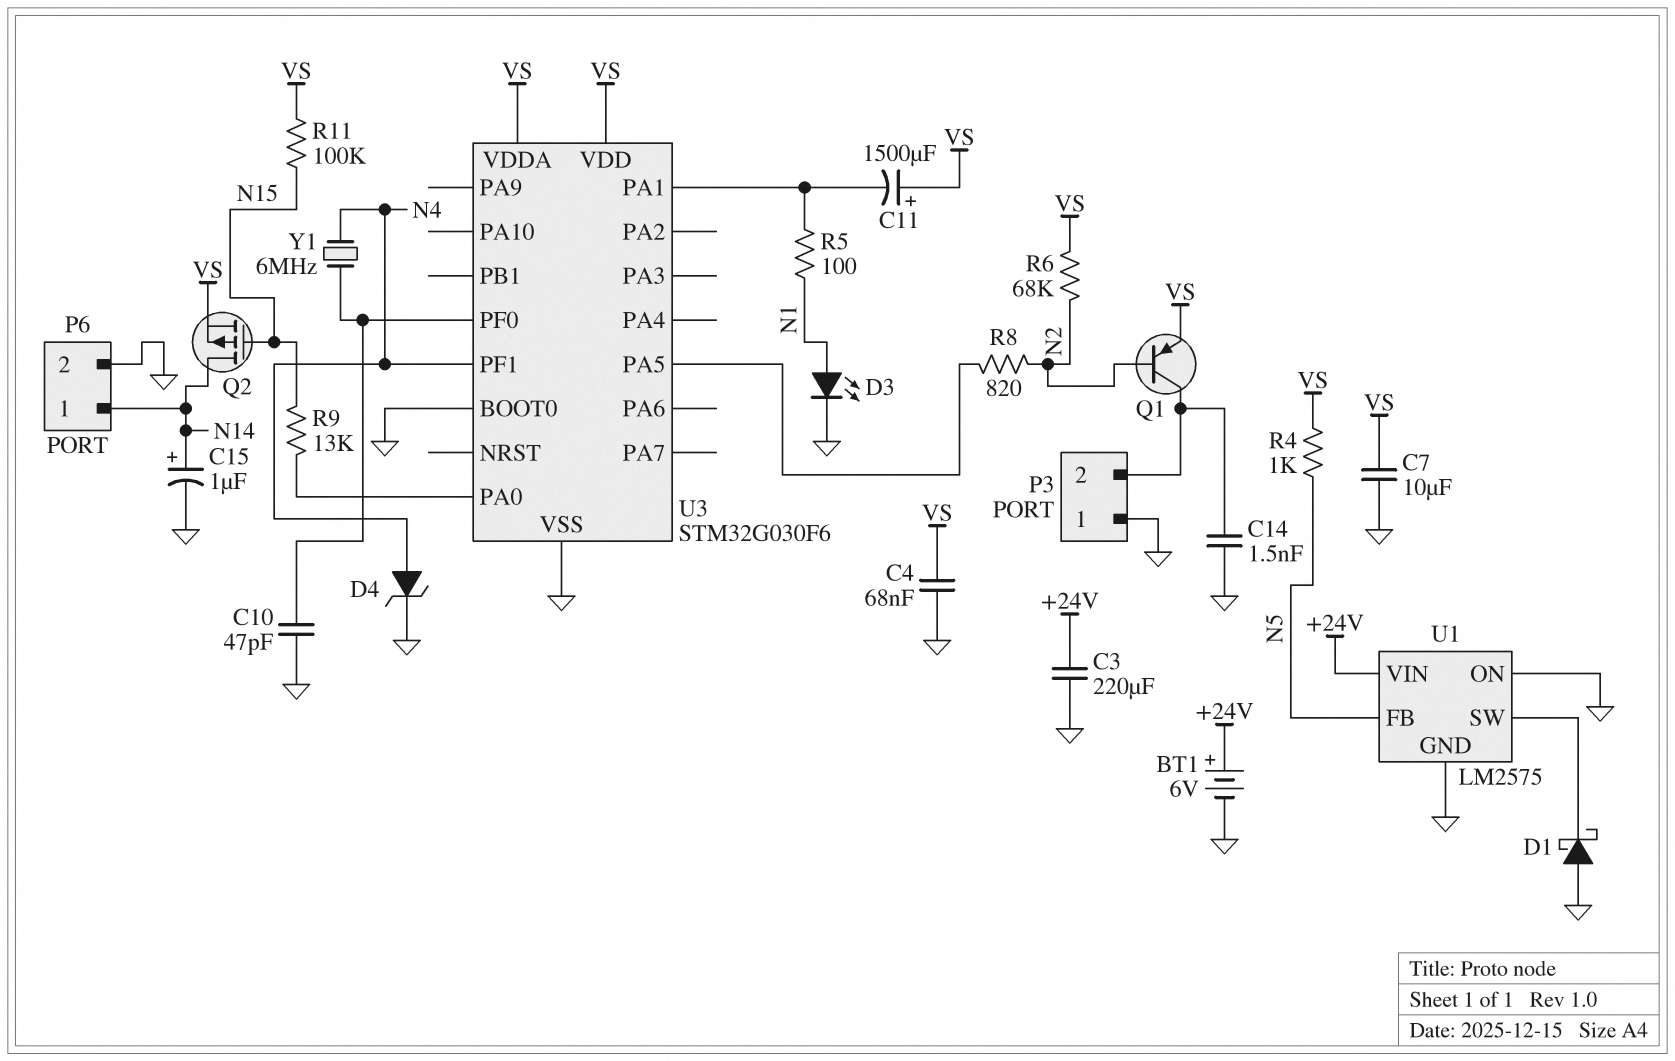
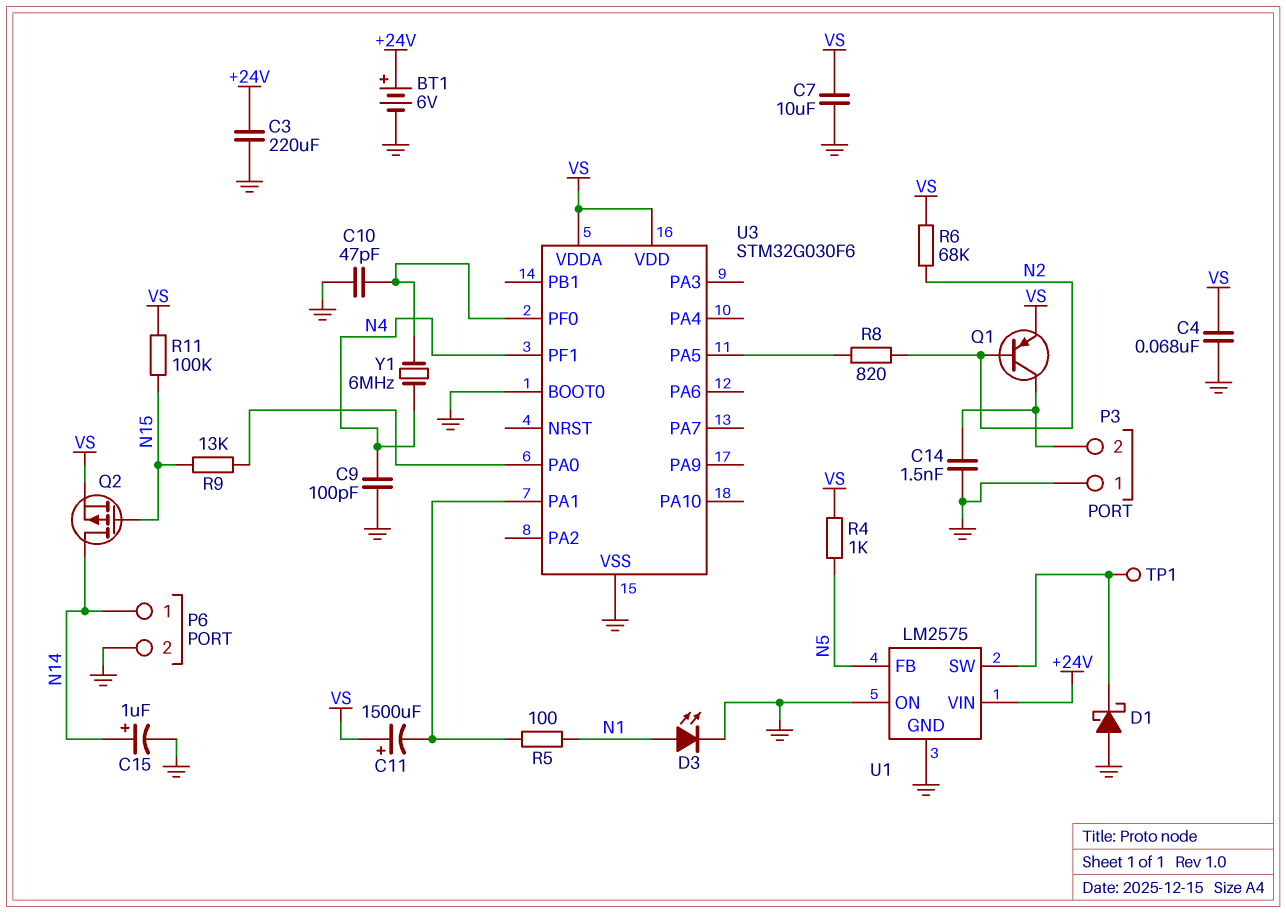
C9: none -> 100pF (GND, N4)
D4: zener (A N4, K GND) -> none
TP1: none -> test point (U1/SW)

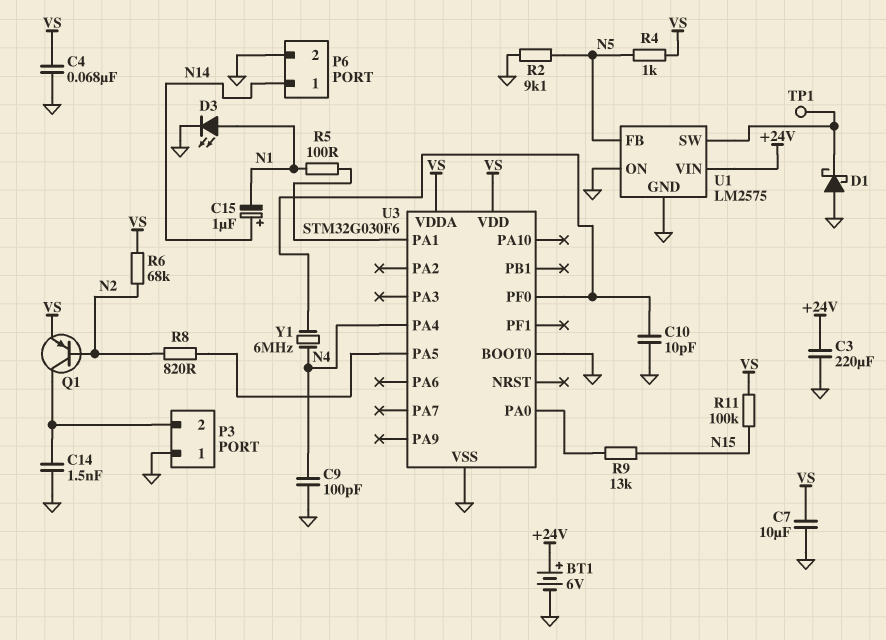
C10: 47pF (GND, U3/PF0) -> 10pF (GND, U3/PF0)
C11: 1500uF (plus VS, minus U3/PA1) -> none
C15: 1uF (plus N14, minus GND) -> 1uF (plus N14, minus N1)
Q2: PMOS (G N15, D N14, S VS) -> none
R2: none -> 9.1k (GND, N5)
U3 pin PA4: none -> N4
U3 pin PF1: N4 -> none

